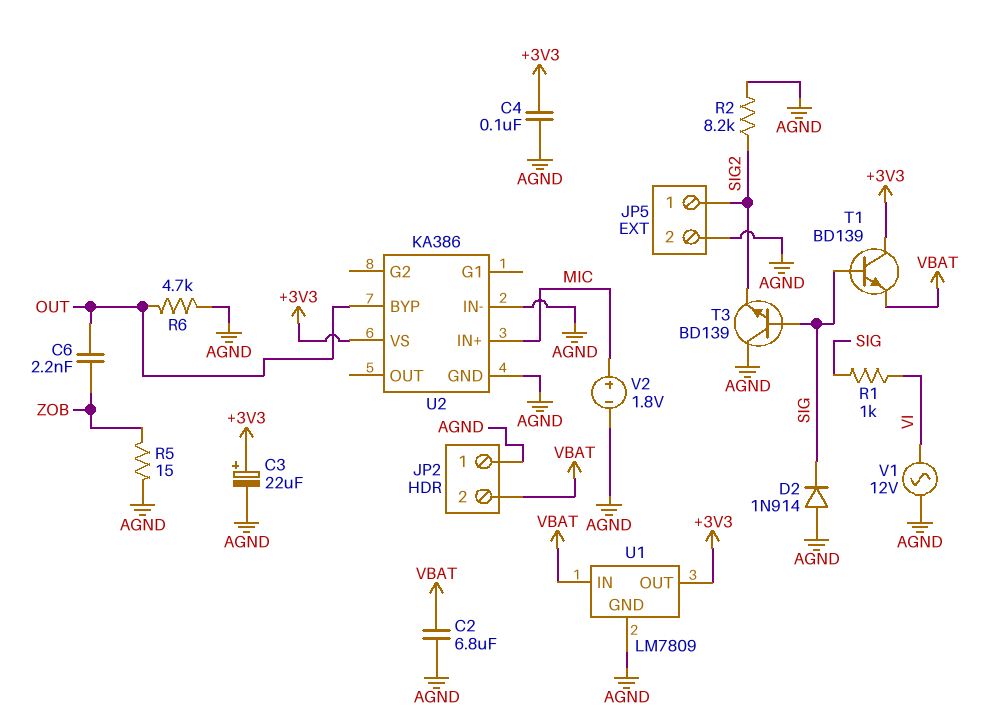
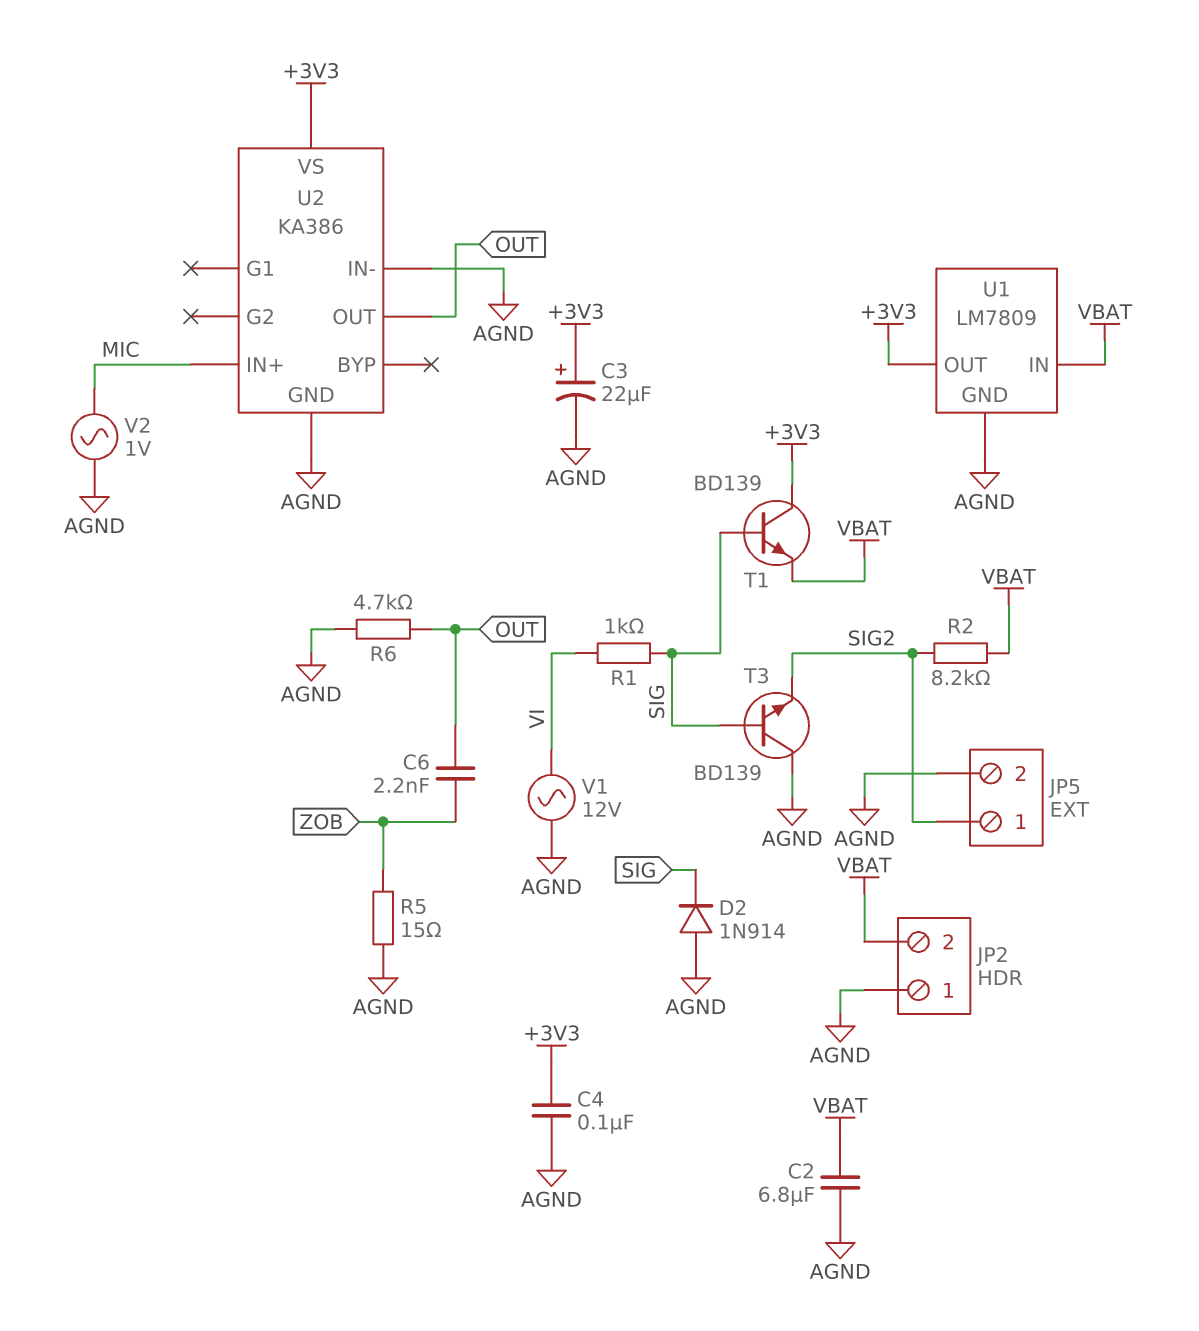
R2: 8.2k (AGND, SIG2) -> 8.2k (SIG2, VBAT)
U2 pin BYP: OUT -> none
U2 pin OUT: none -> OUT
V2: 1.8V (plus MIC, minus AGND) -> AC 1V (AGND, MIC)

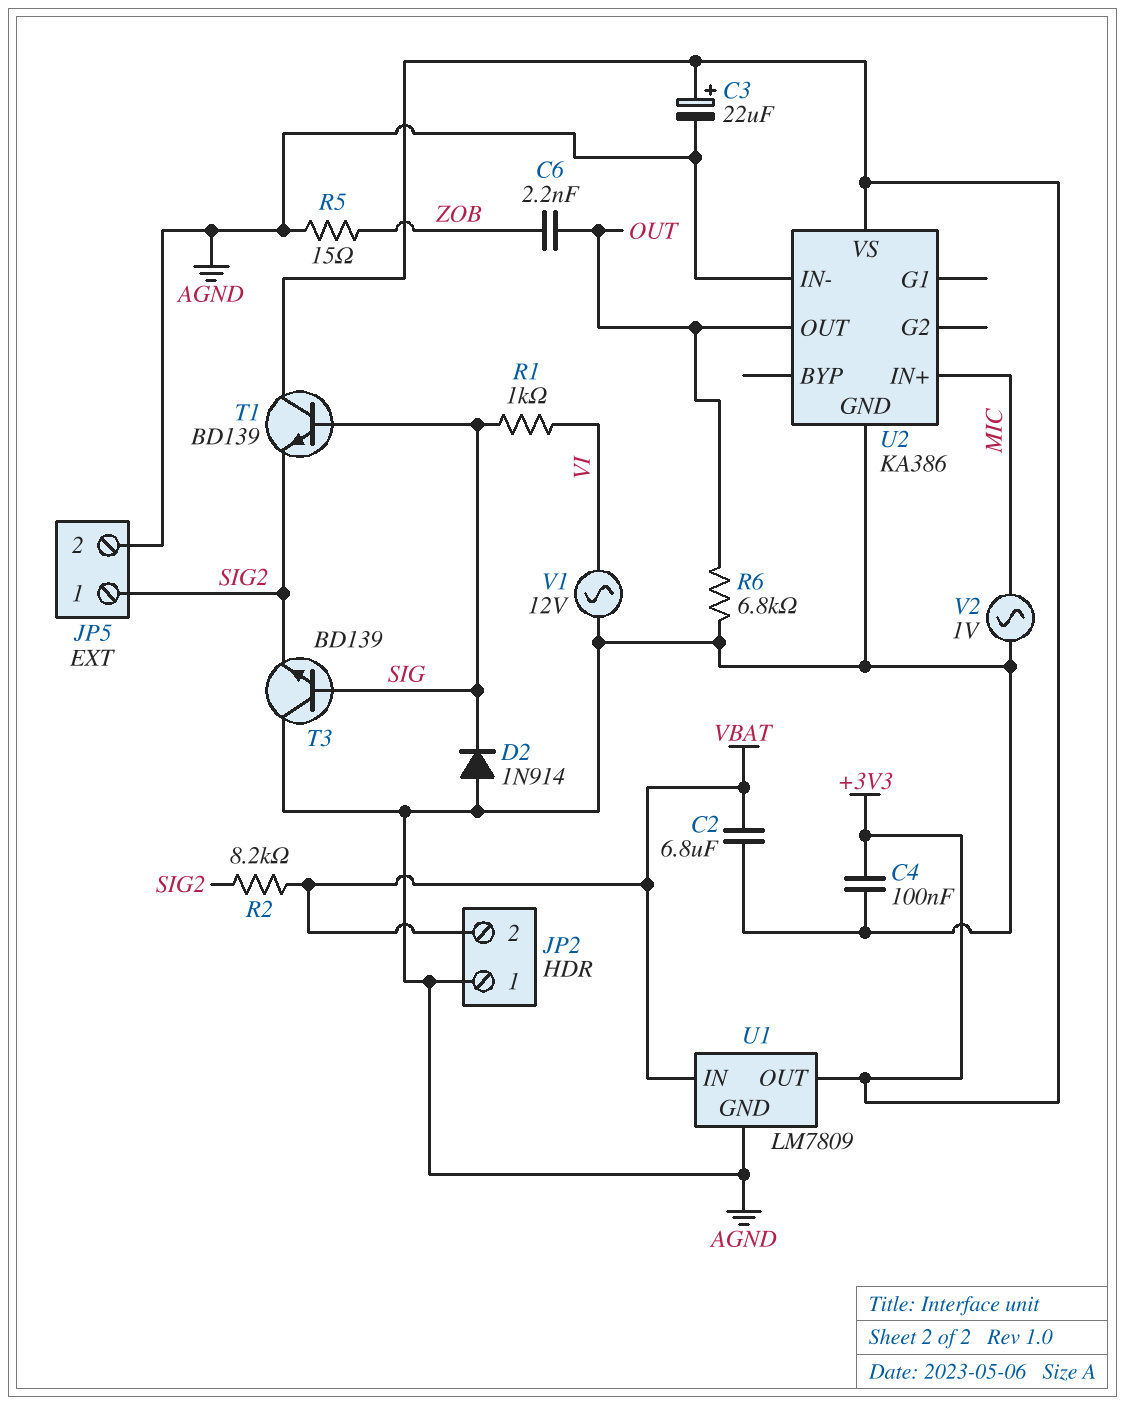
R6: 4.7k (AGND, OUT) -> 6.8k (AGND, OUT)
T1: NPN BD139 (B SIG, C +3V3, E VBAT) -> NPN BD139 (B SIG, C +3V3, E SIG2)

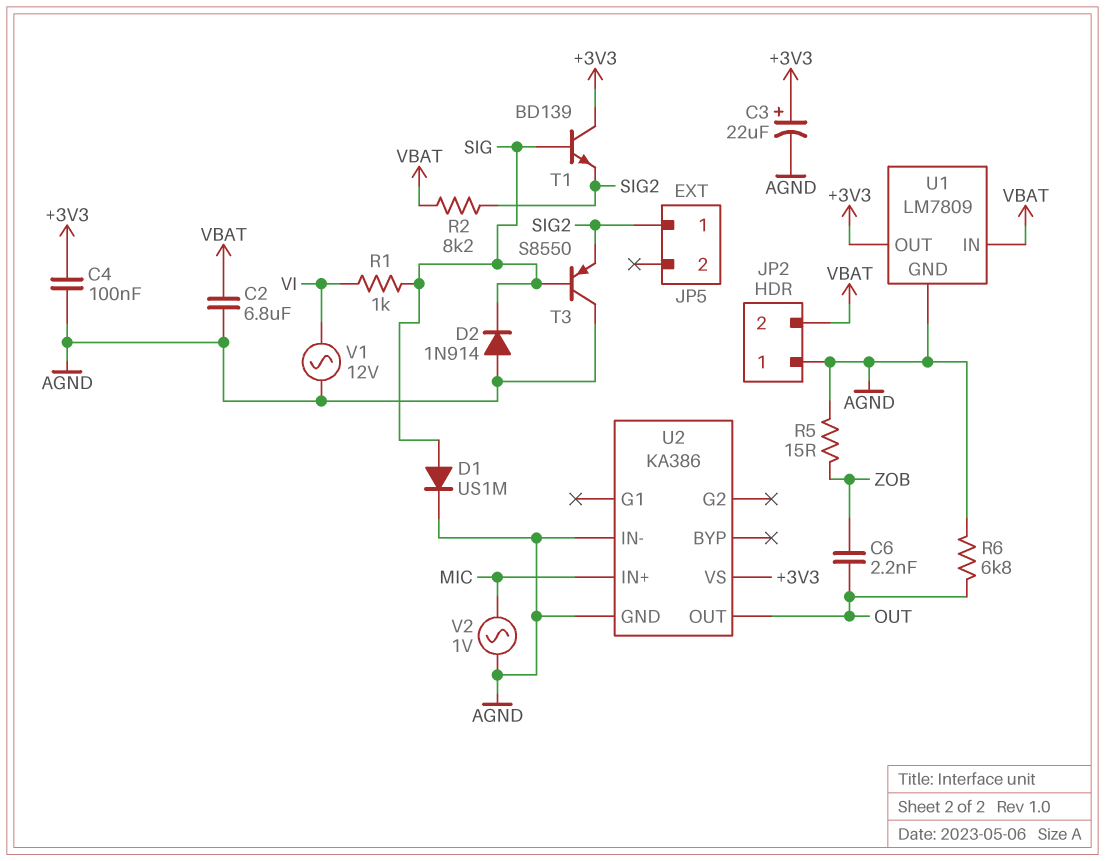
D1: none -> diode US1M (A SIG, K AGND)
JP5 pin 2: AGND -> none
T3: NPN BD139 (B SIG, C AGND, E SIG2) -> PNP S8550 (B SIG, C AGND, E SIG2)

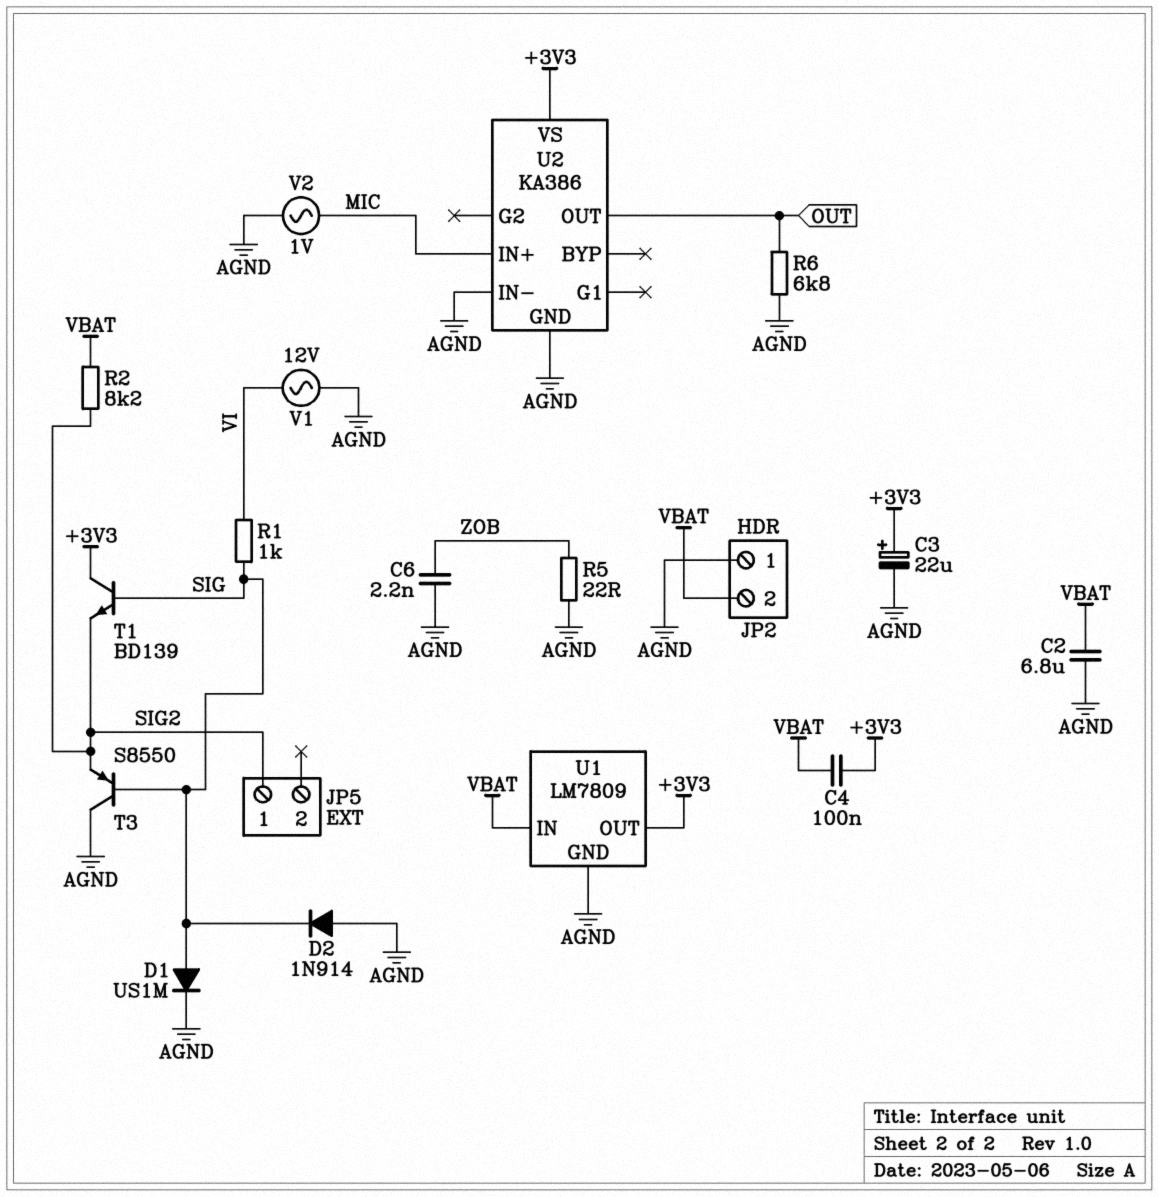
C4: 100nF (+3V3, AGND) -> 100nF (+3V3, VBAT)
C6: 2.2nF (OUT, ZOB) -> 2.2nF (AGND, ZOB)
R5: 15 (AGND, ZOB) -> 22 (AGND, ZOB)

